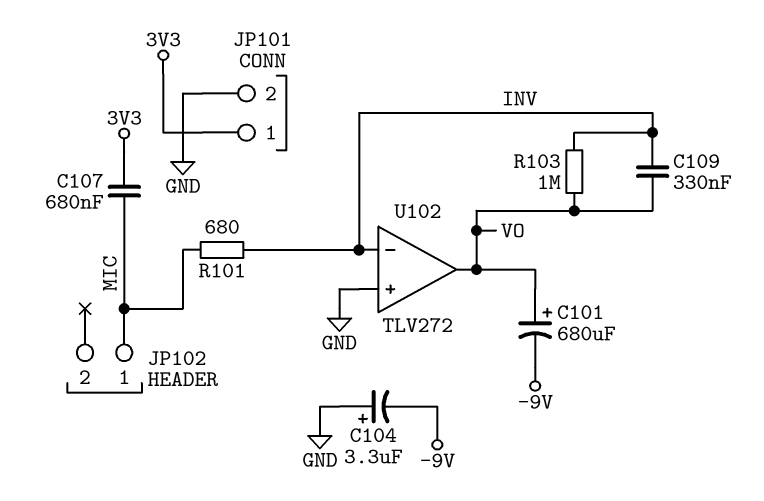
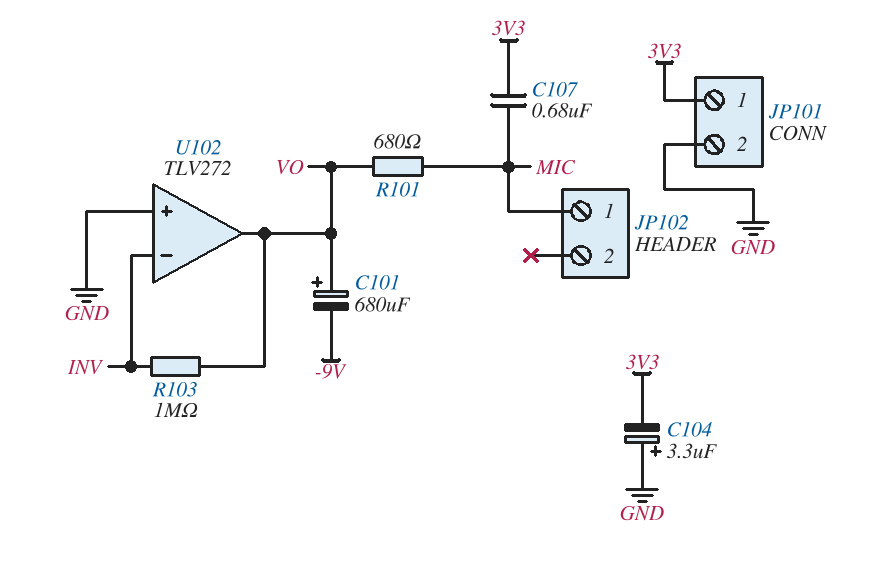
C104: 3.3uF (plus GND, minus -9V) -> 3.3uF (plus GND, minus 3V3)
C109: 330nF (INV, VO) -> none
R101: 680 (INV, MIC) -> 680 (MIC, VO)

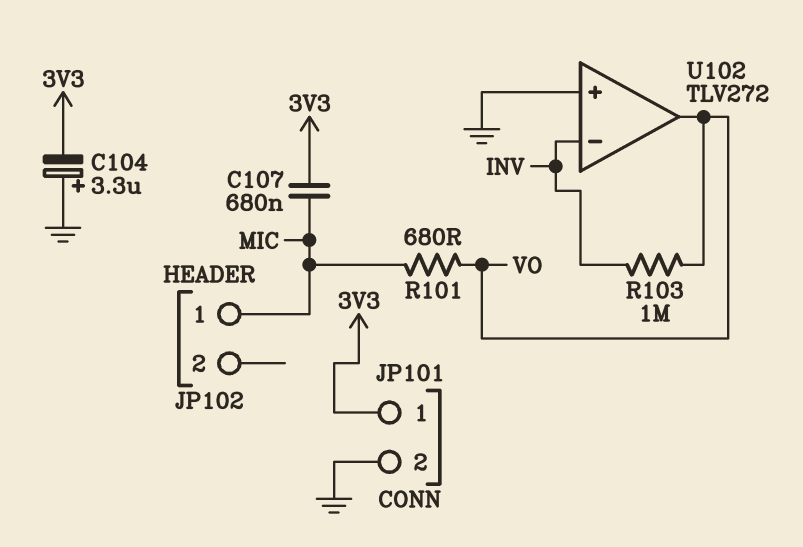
C101: 680uF (plus VO, minus -9V) -> none

